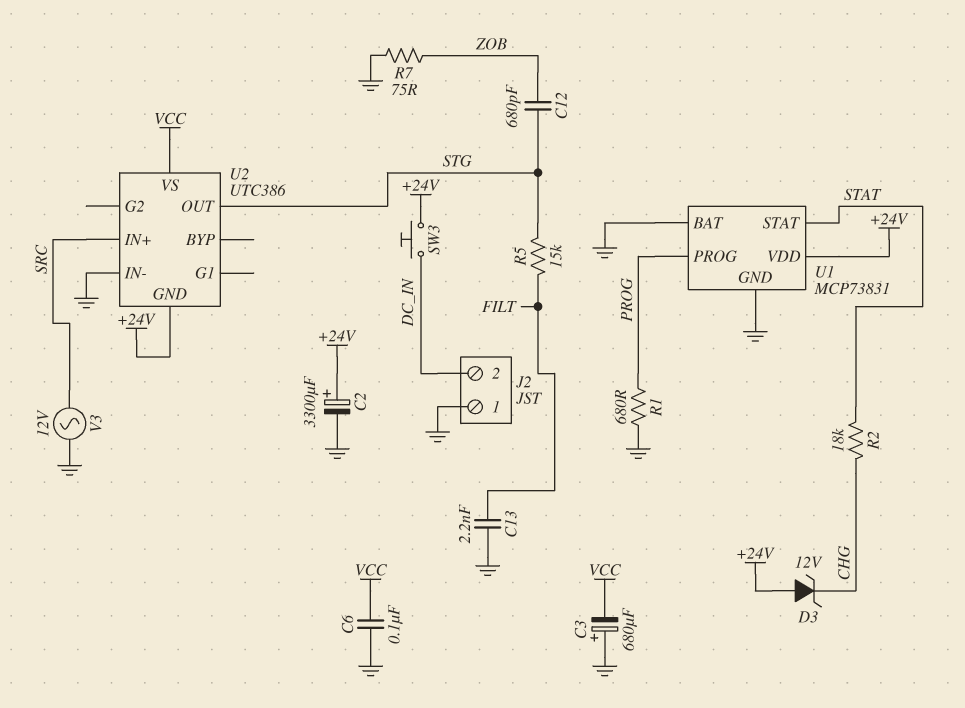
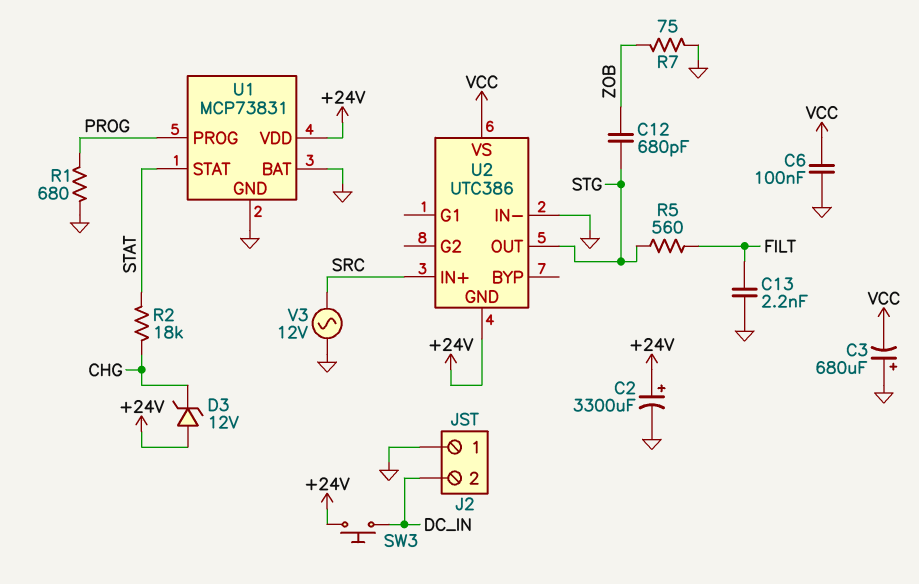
R5: 15k (FILT, STG) -> 560 (FILT, STG)

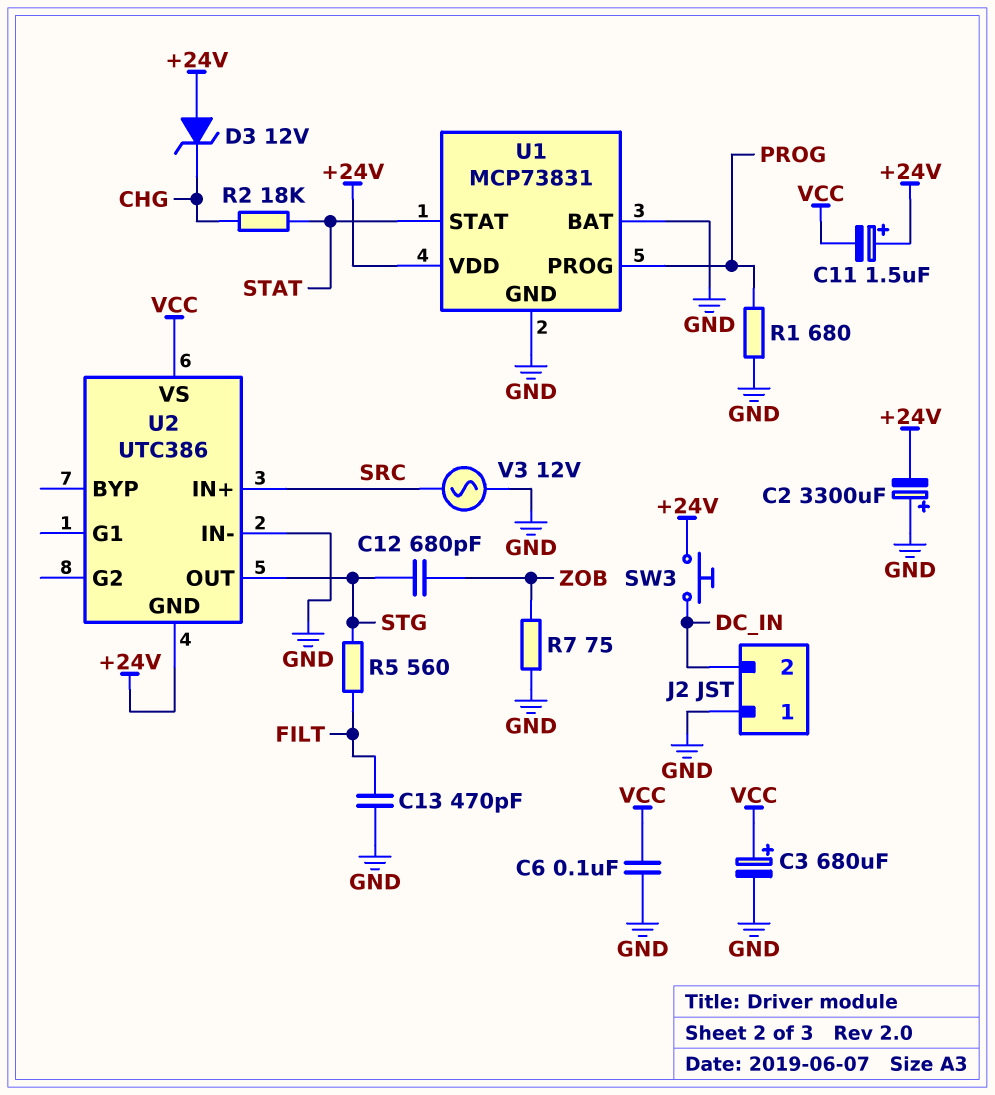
C2: 3300uF (plus +24V, minus GND) -> 3300uF (plus GND, minus +24V)
C3: 680uF (plus GND, minus VCC) -> 680uF (plus VCC, minus GND)
C11: none -> 1.5uF (plus +24V, minus VCC)
C13: 2.2nF (FILT, GND) -> 470pF (FILT, GND)

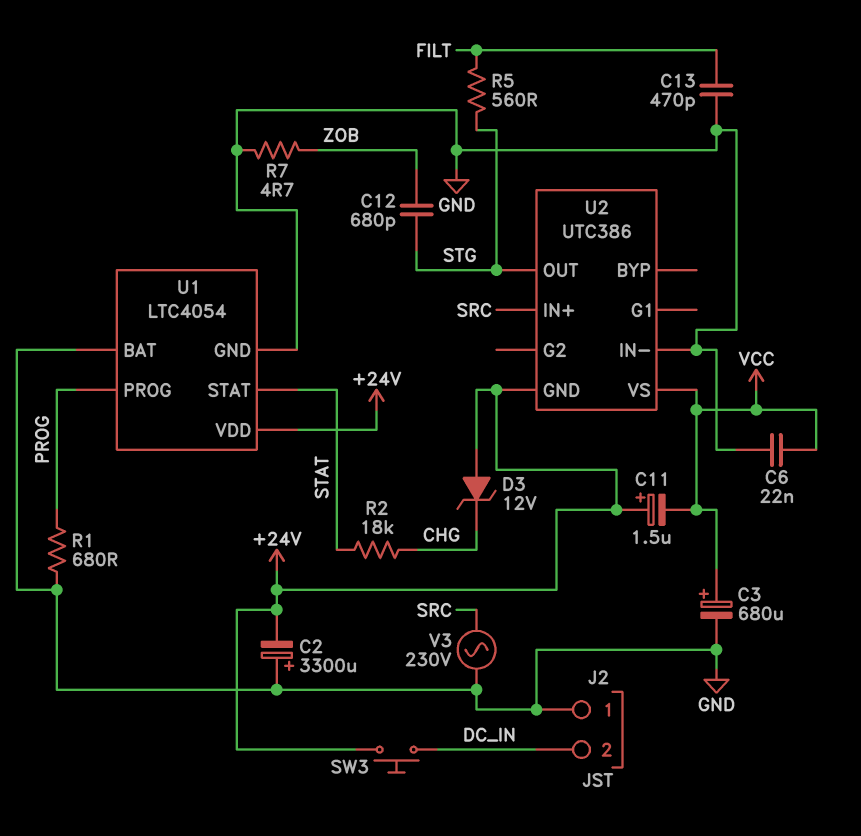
C6: 100nF (GND, VCC) -> 22nF (GND, VCC)
R7: 75 (GND, ZOB) -> 4.7 (GND, ZOB)
U1: MCP73831 -> LTC4054
V3: AC 12V (GND, SRC) -> AC 230V (GND, SRC)

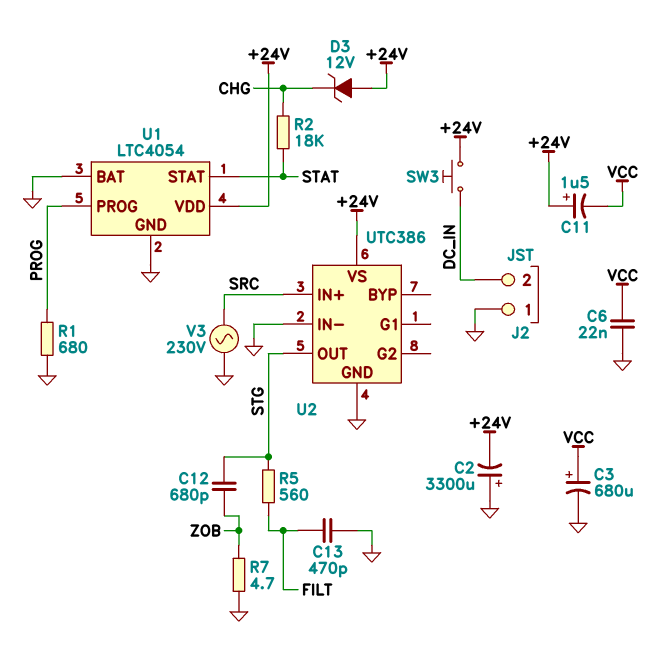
U2 pin GND: +24V -> GND
U2 pin VS: VCC -> +24V

